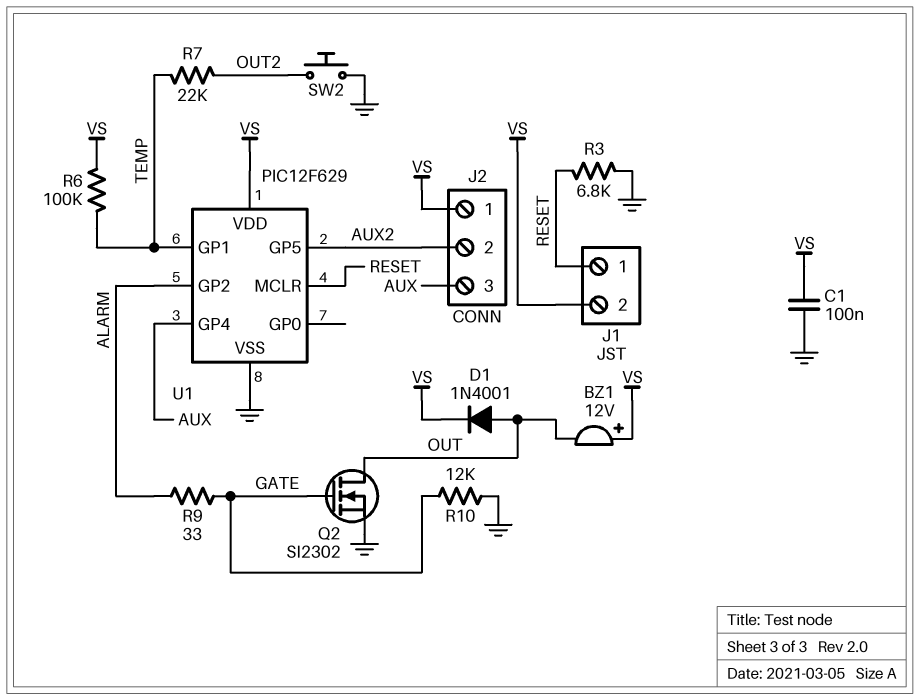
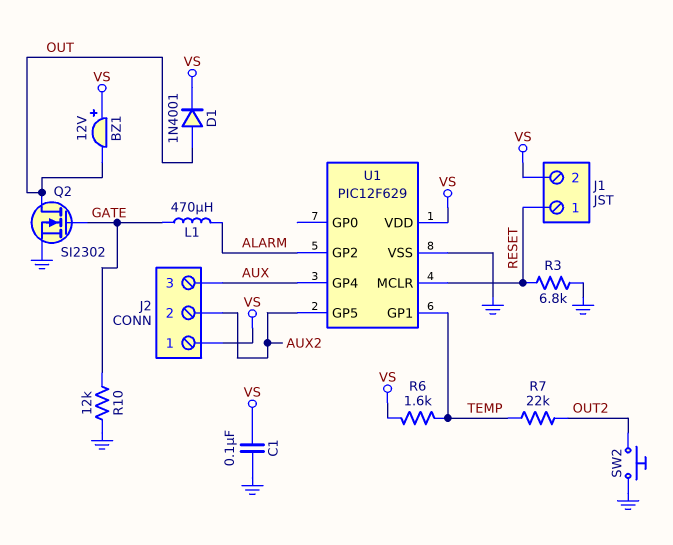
L1: none -> 470uH (ALARM, GATE)
R6: 100k (TEMP, VS) -> 1.6k (TEMP, VS)
R9: 33 (ALARM, GATE) -> none

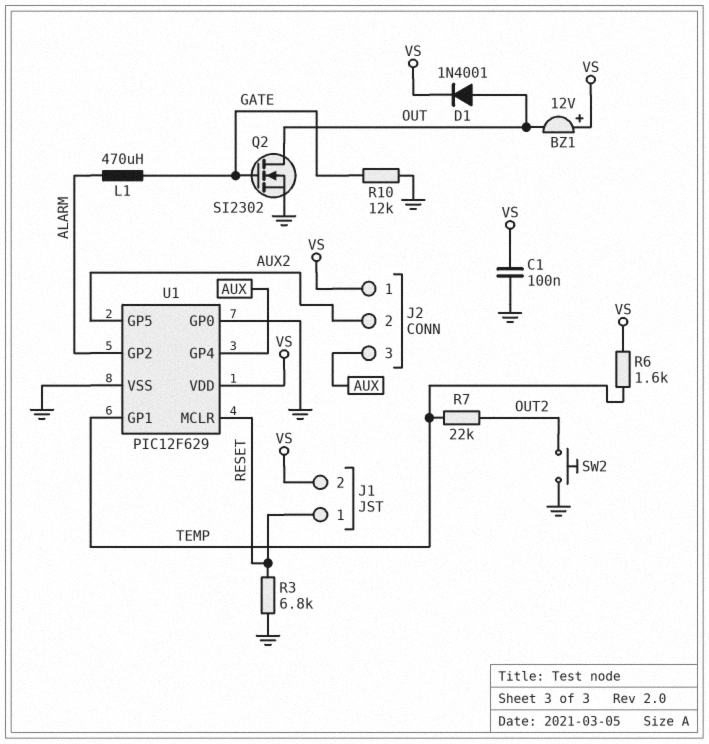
U1 pin GP0: none -> GND

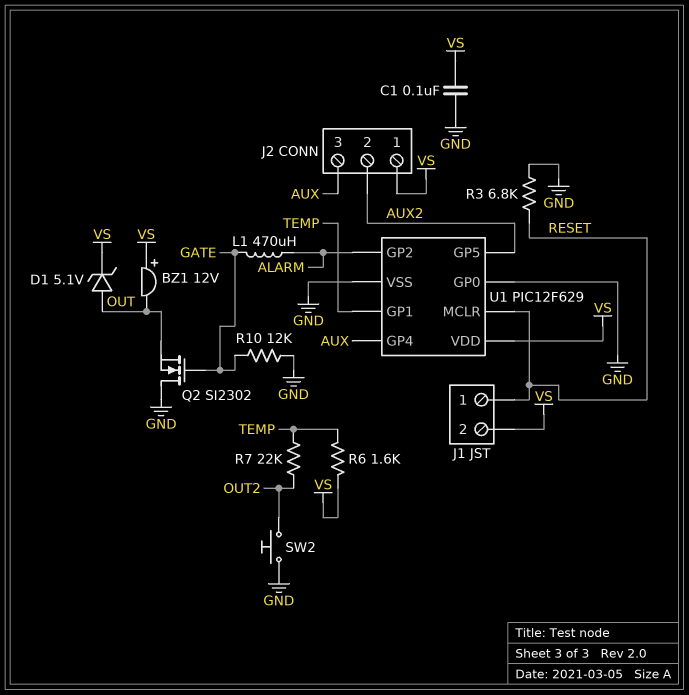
D1: diode 1N4001 (A OUT, K VS) -> zener 5.1V (A OUT, K VS)
Q2: NMOS SI2302 (G GATE, D OUT, S GND) -> NMOS SI2302 (G GATE, D GND, S OUT)

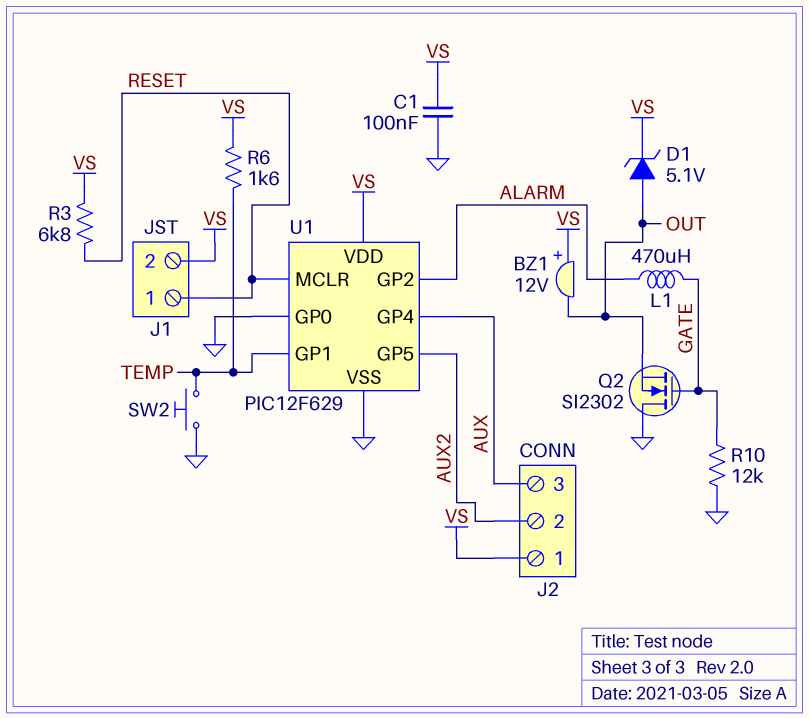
R3: 6.8k (GND, RESET) -> 6.8k (RESET, VS)
R7: 22k (OUT2, TEMP) -> none
SW2: button (GND, OUT2) -> button (GND, TEMP)

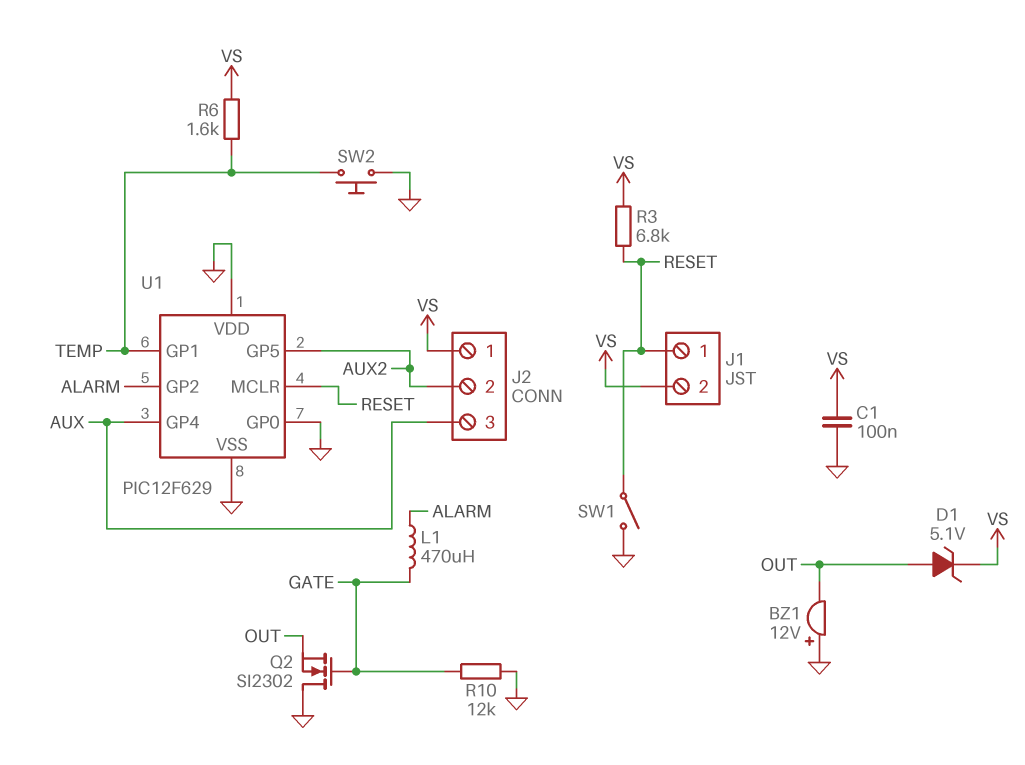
BZ1: buzzer 12V (plus VS, minus OUT) -> buzzer 12V (plus GND, minus OUT)
SW1: none -> switch (GND, RESET)
U1 pin VDD: VS -> GND

